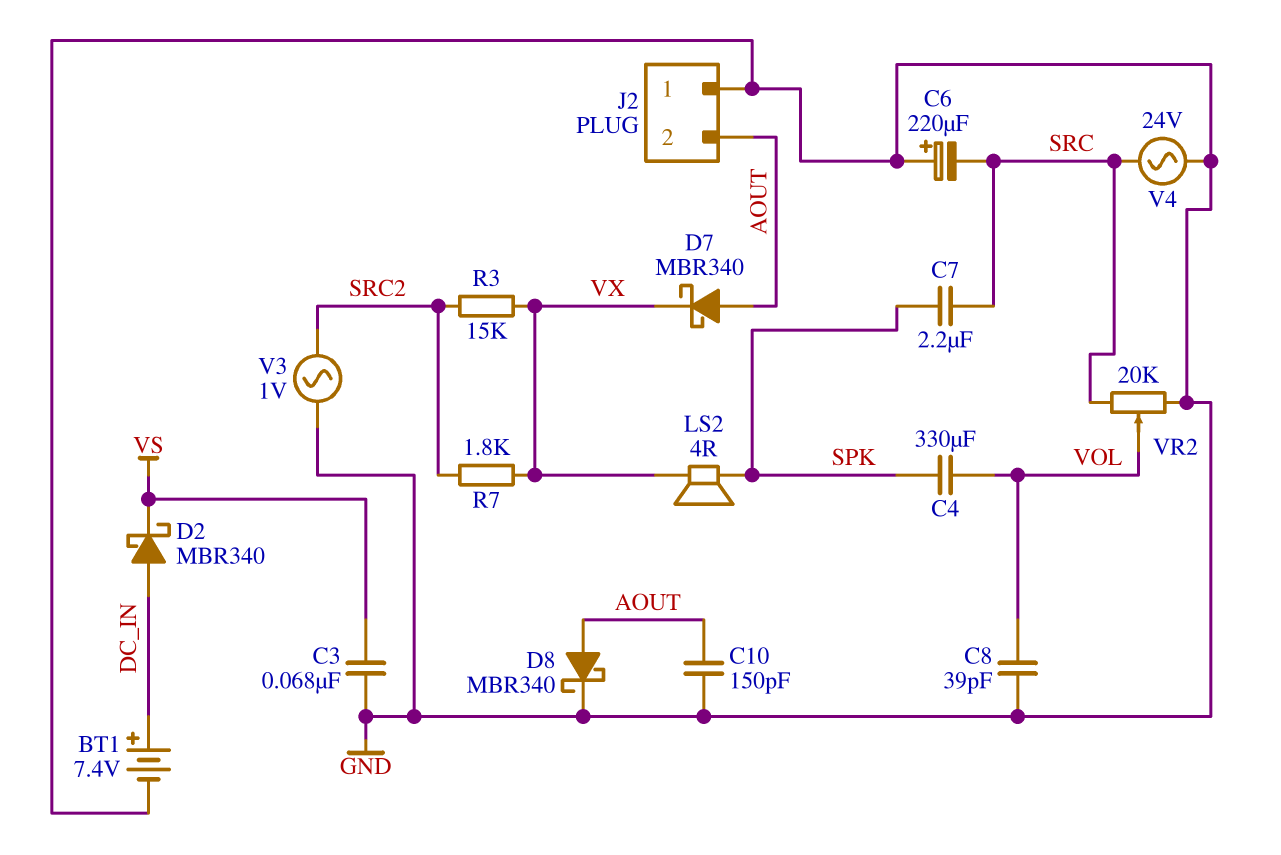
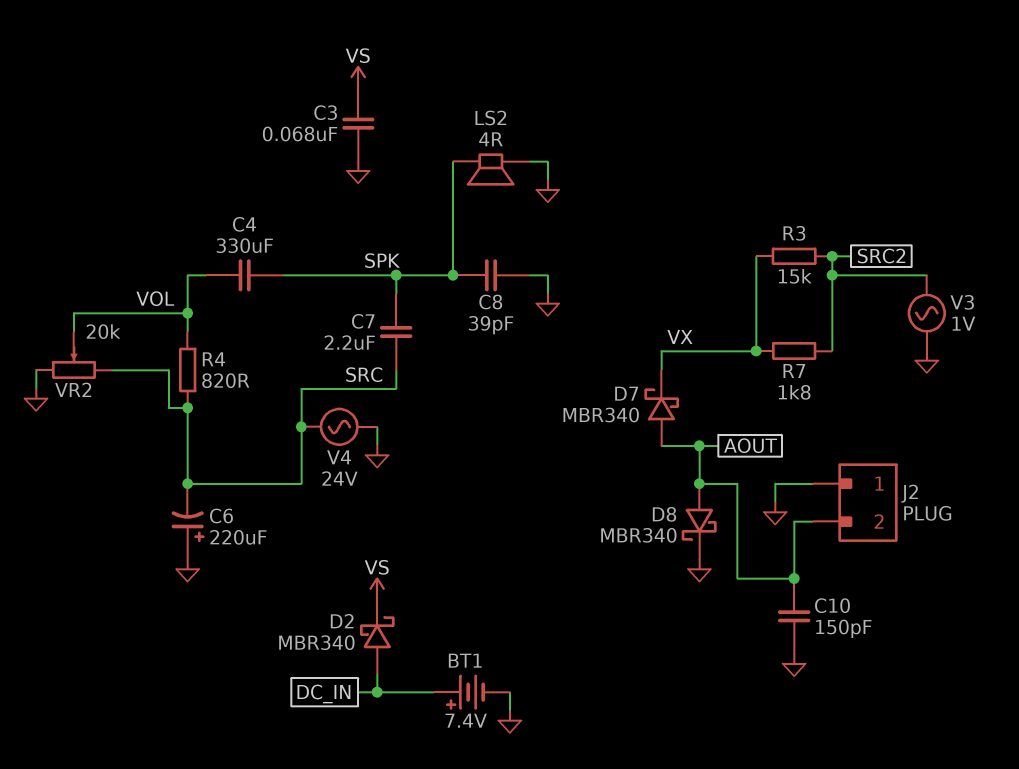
C8: 39pF (GND, VOL) -> 39pF (GND, SPK)
LS2: speaker 4R (SPK, VX) -> speaker 4R (GND, SPK)
R4: none -> 820 (SRC, VOL)

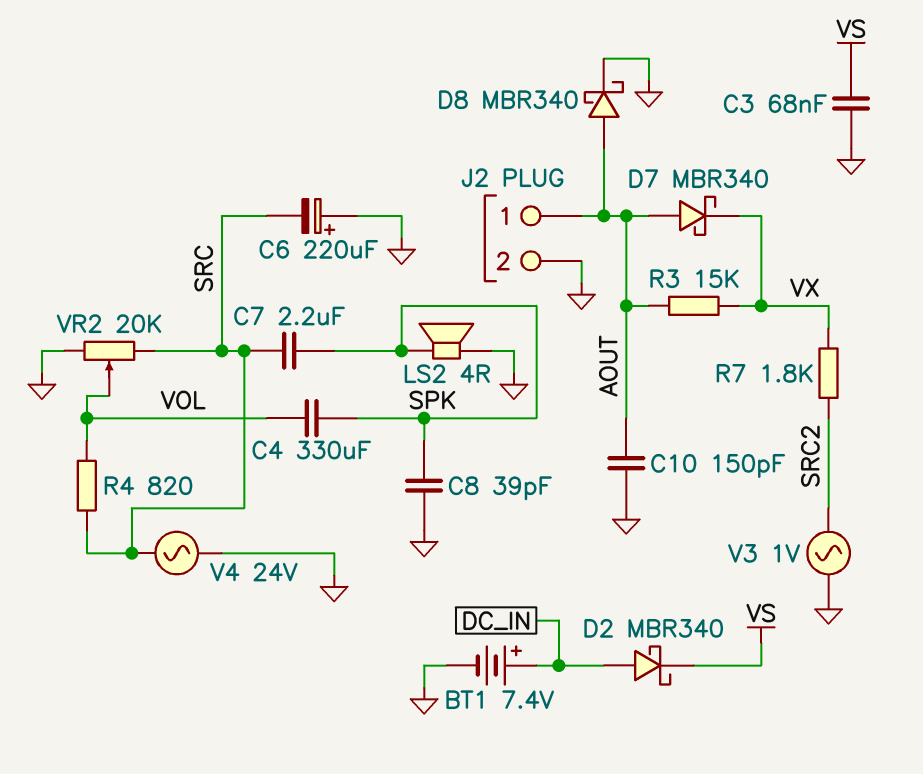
J2 pin 1: GND -> AOUT
J2 pin 2: AOUT -> GND
R3: 15k (SRC2, VX) -> 15k (AOUT, VX)

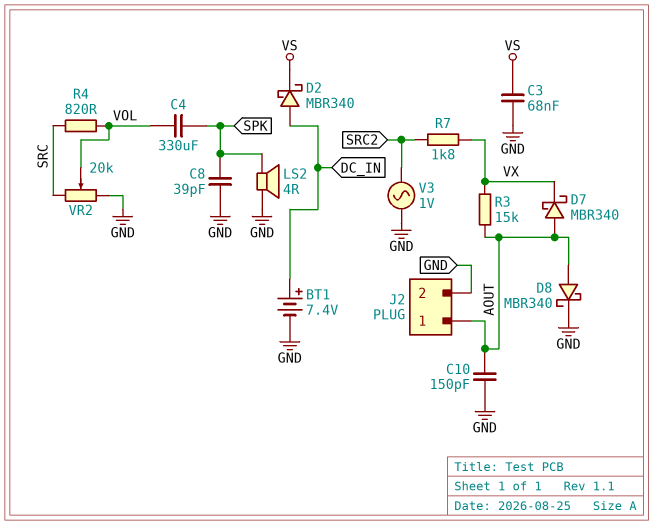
C6: 220uF (plus GND, minus SRC) -> none
C7: 2.2uF (SPK, SRC) -> none
V4: AC 24V (GND, SRC) -> none

